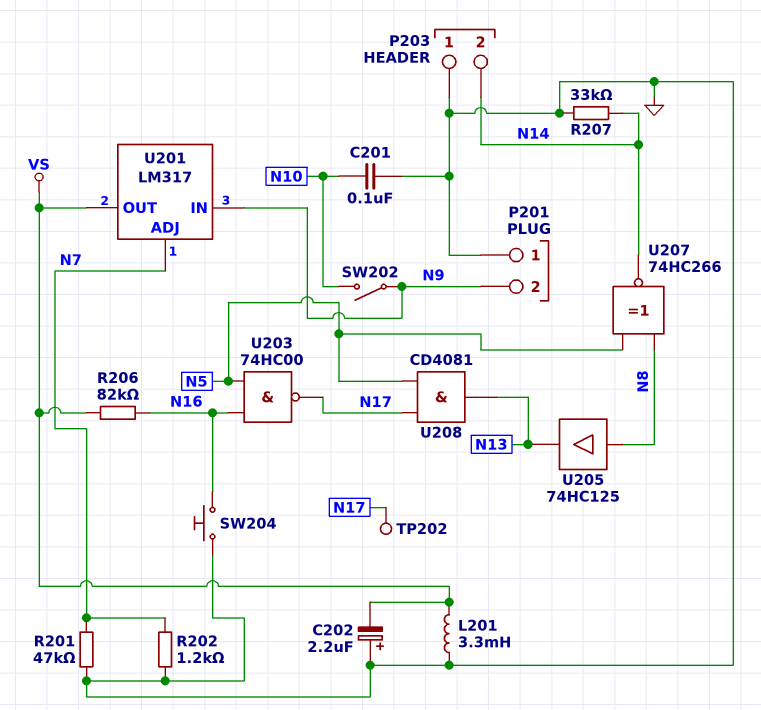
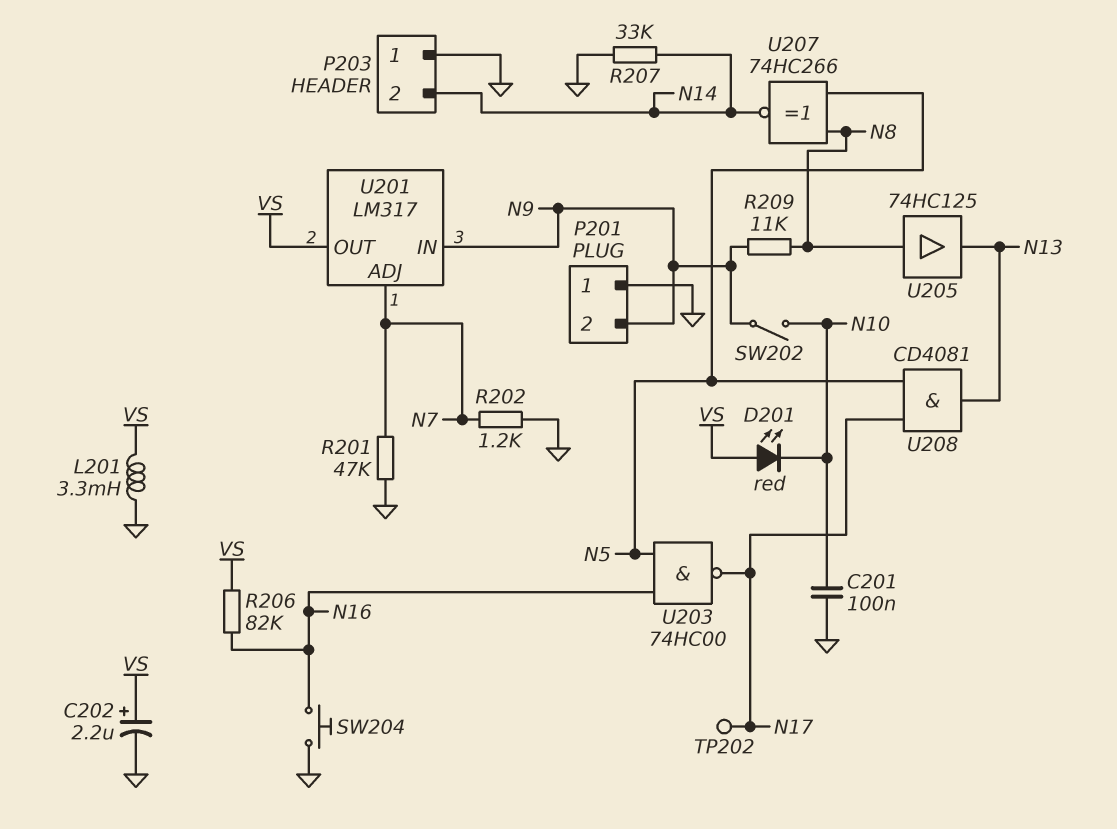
C202: 2.2uF (plus GND, minus VS) -> 2.2uF (plus VS, minus GND)
D201: none -> LED red (A VS, K N10)
R209: none -> 11k (N8, N9)

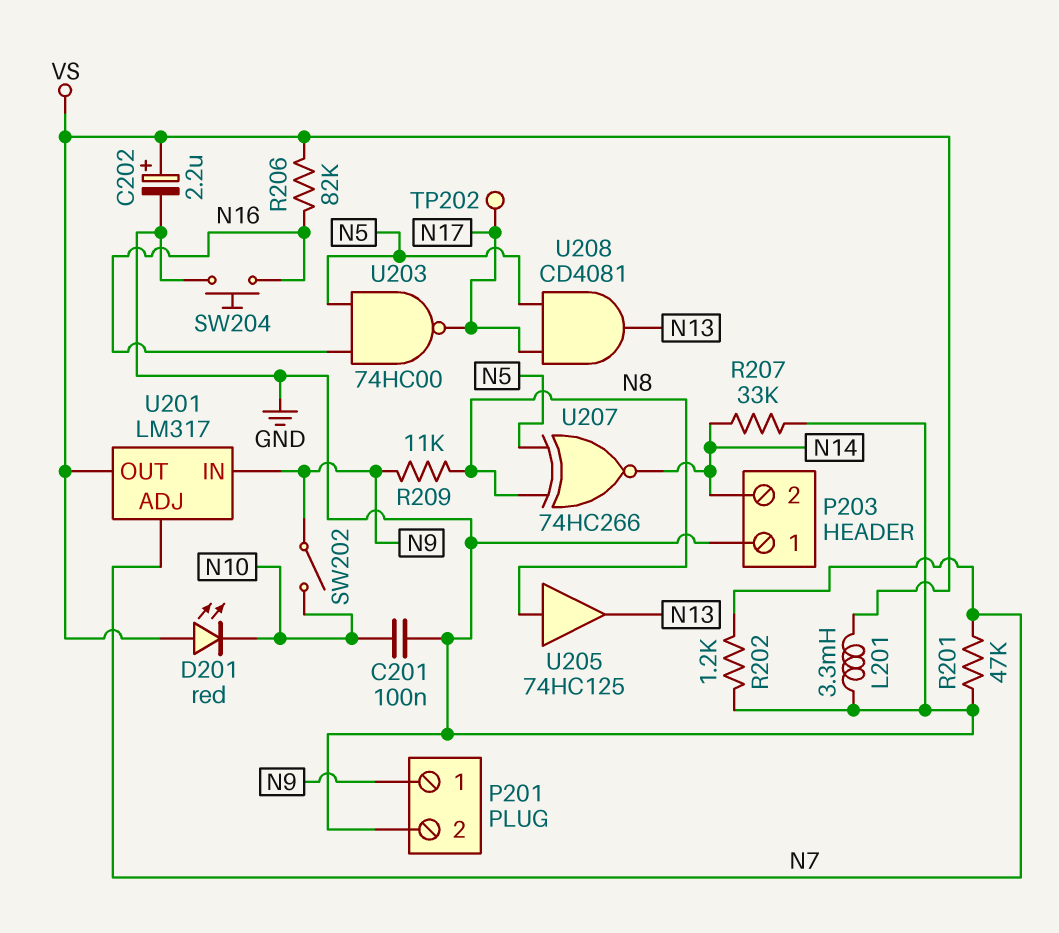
P201 pin 1: GND -> N9
P201 pin 2: N9 -> GND

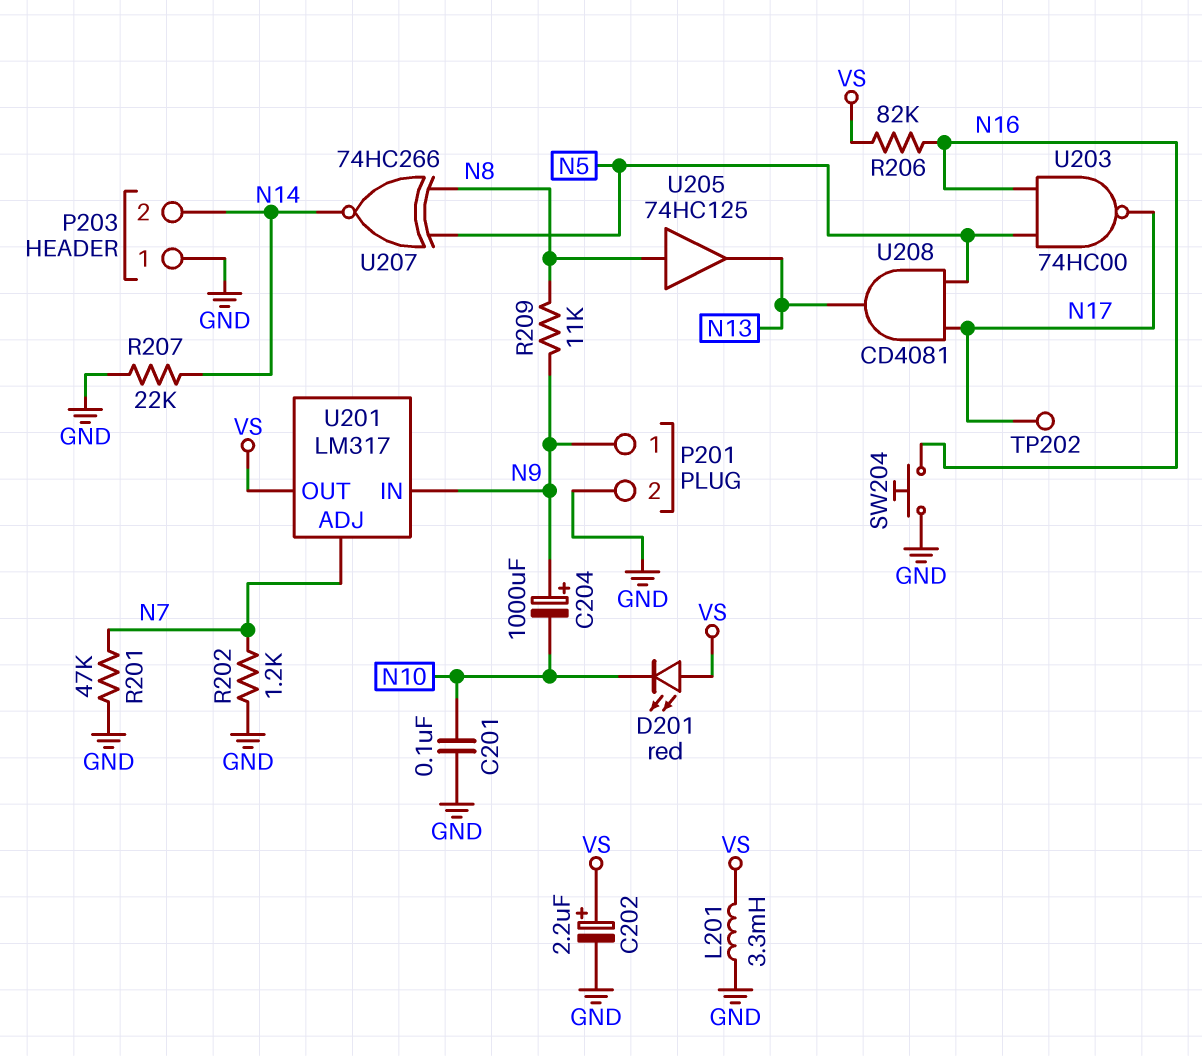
C204: none -> 1000uF (plus N9, minus N10)
R207: 33k (GND, N14) -> 22k (GND, N14)
SW202: switch (N9, N10) -> none

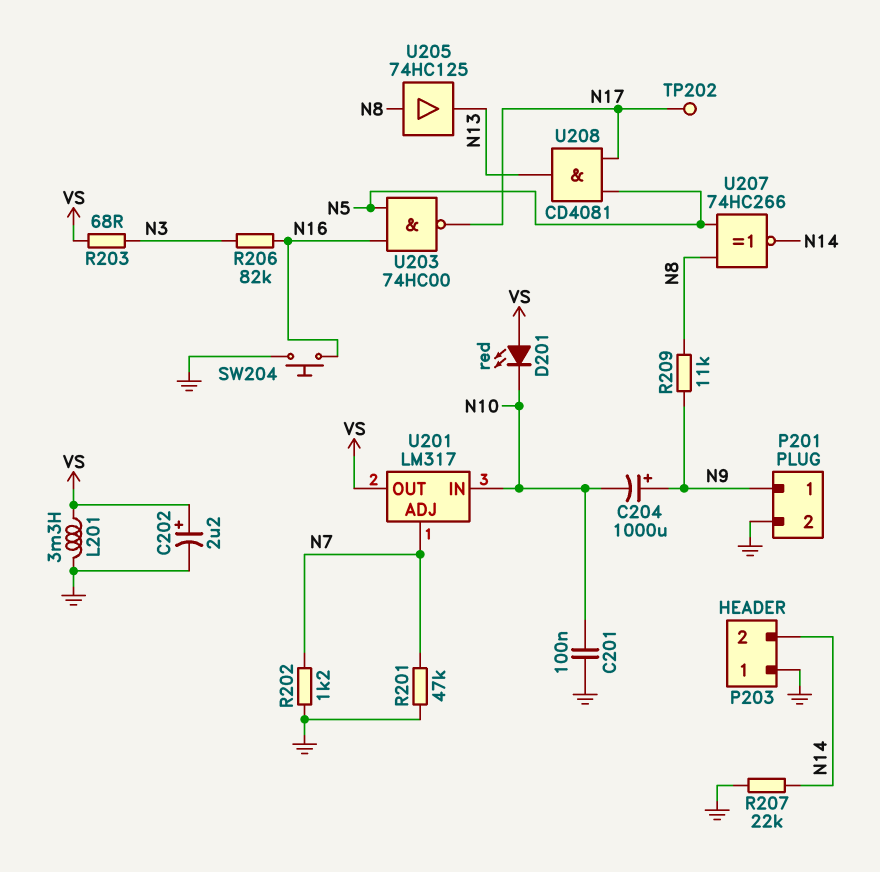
R203: none -> 68 (N3, VS)
R206: 82k (N16, VS) -> 82k (N3, N16)
U201 pin IN: N9 -> N10

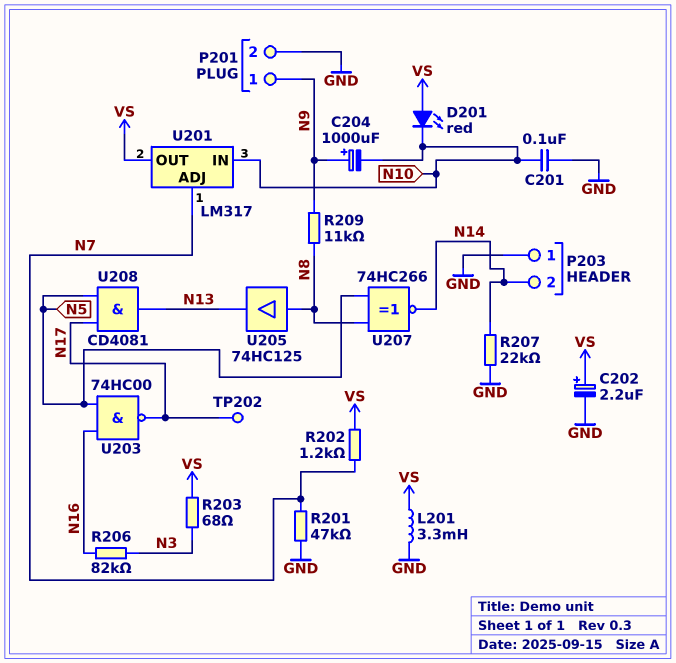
R202: 1.2k (GND, N7) -> 1.2k (N7, VS)
SW204: button (GND, N16) -> none

